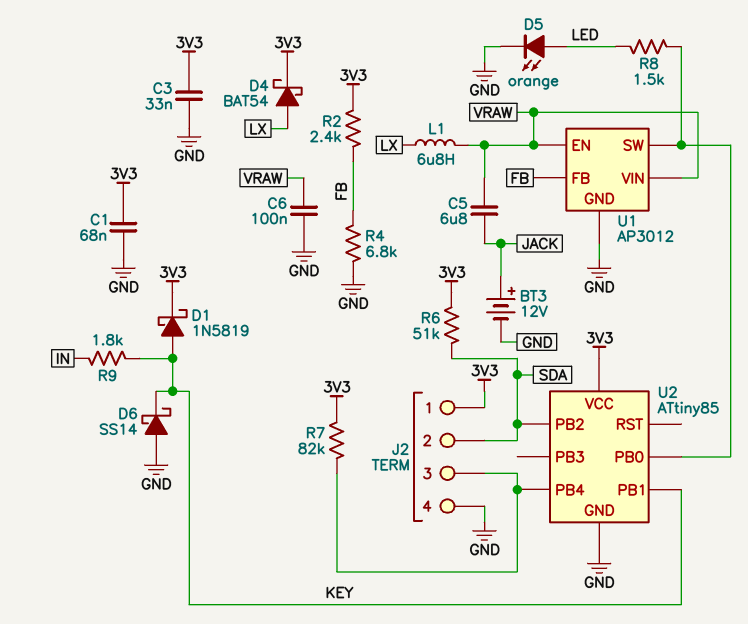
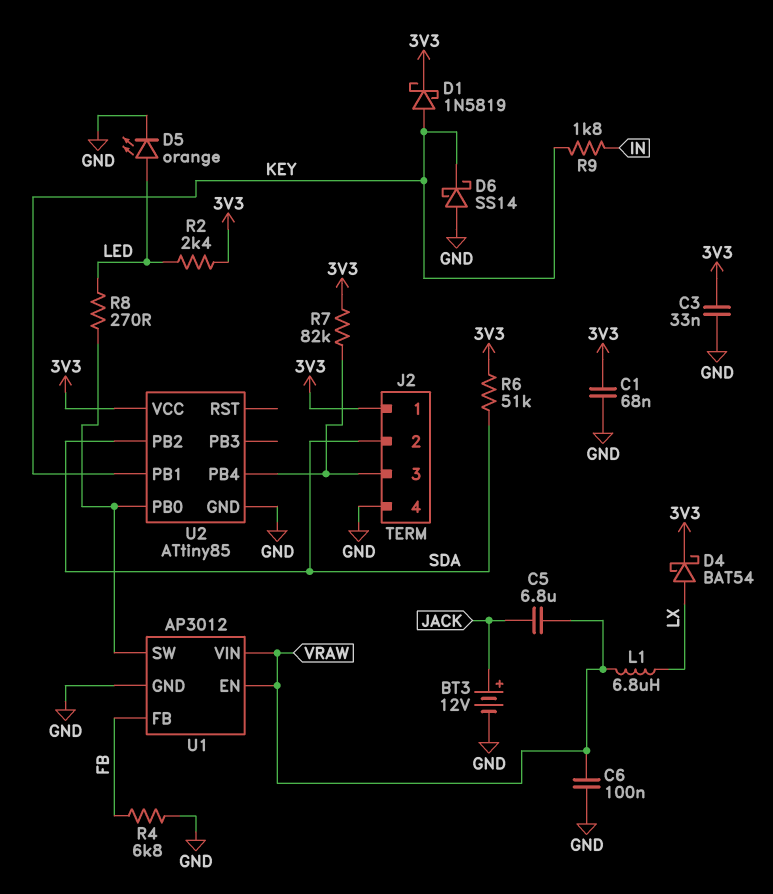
R2: 2.4k (3V3, FB) -> 2.4k (3V3, LED)
R8: 1.5k (LED, U1/SW) -> 270 (LED, U1/SW)

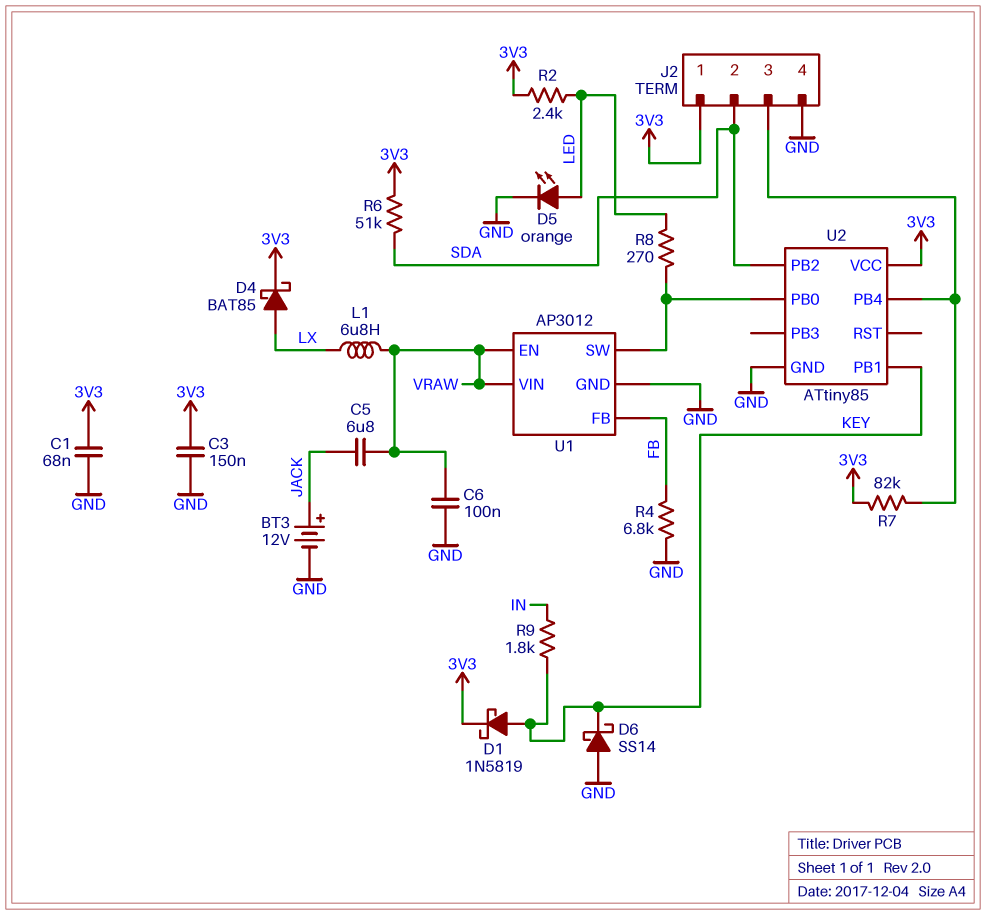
C3: 33nF (3V3, GND) -> 150nF (3V3, GND)
D4: schottky BAT54 (A LX, K 3V3) -> schottky BAT85 (A LX, K 3V3)

